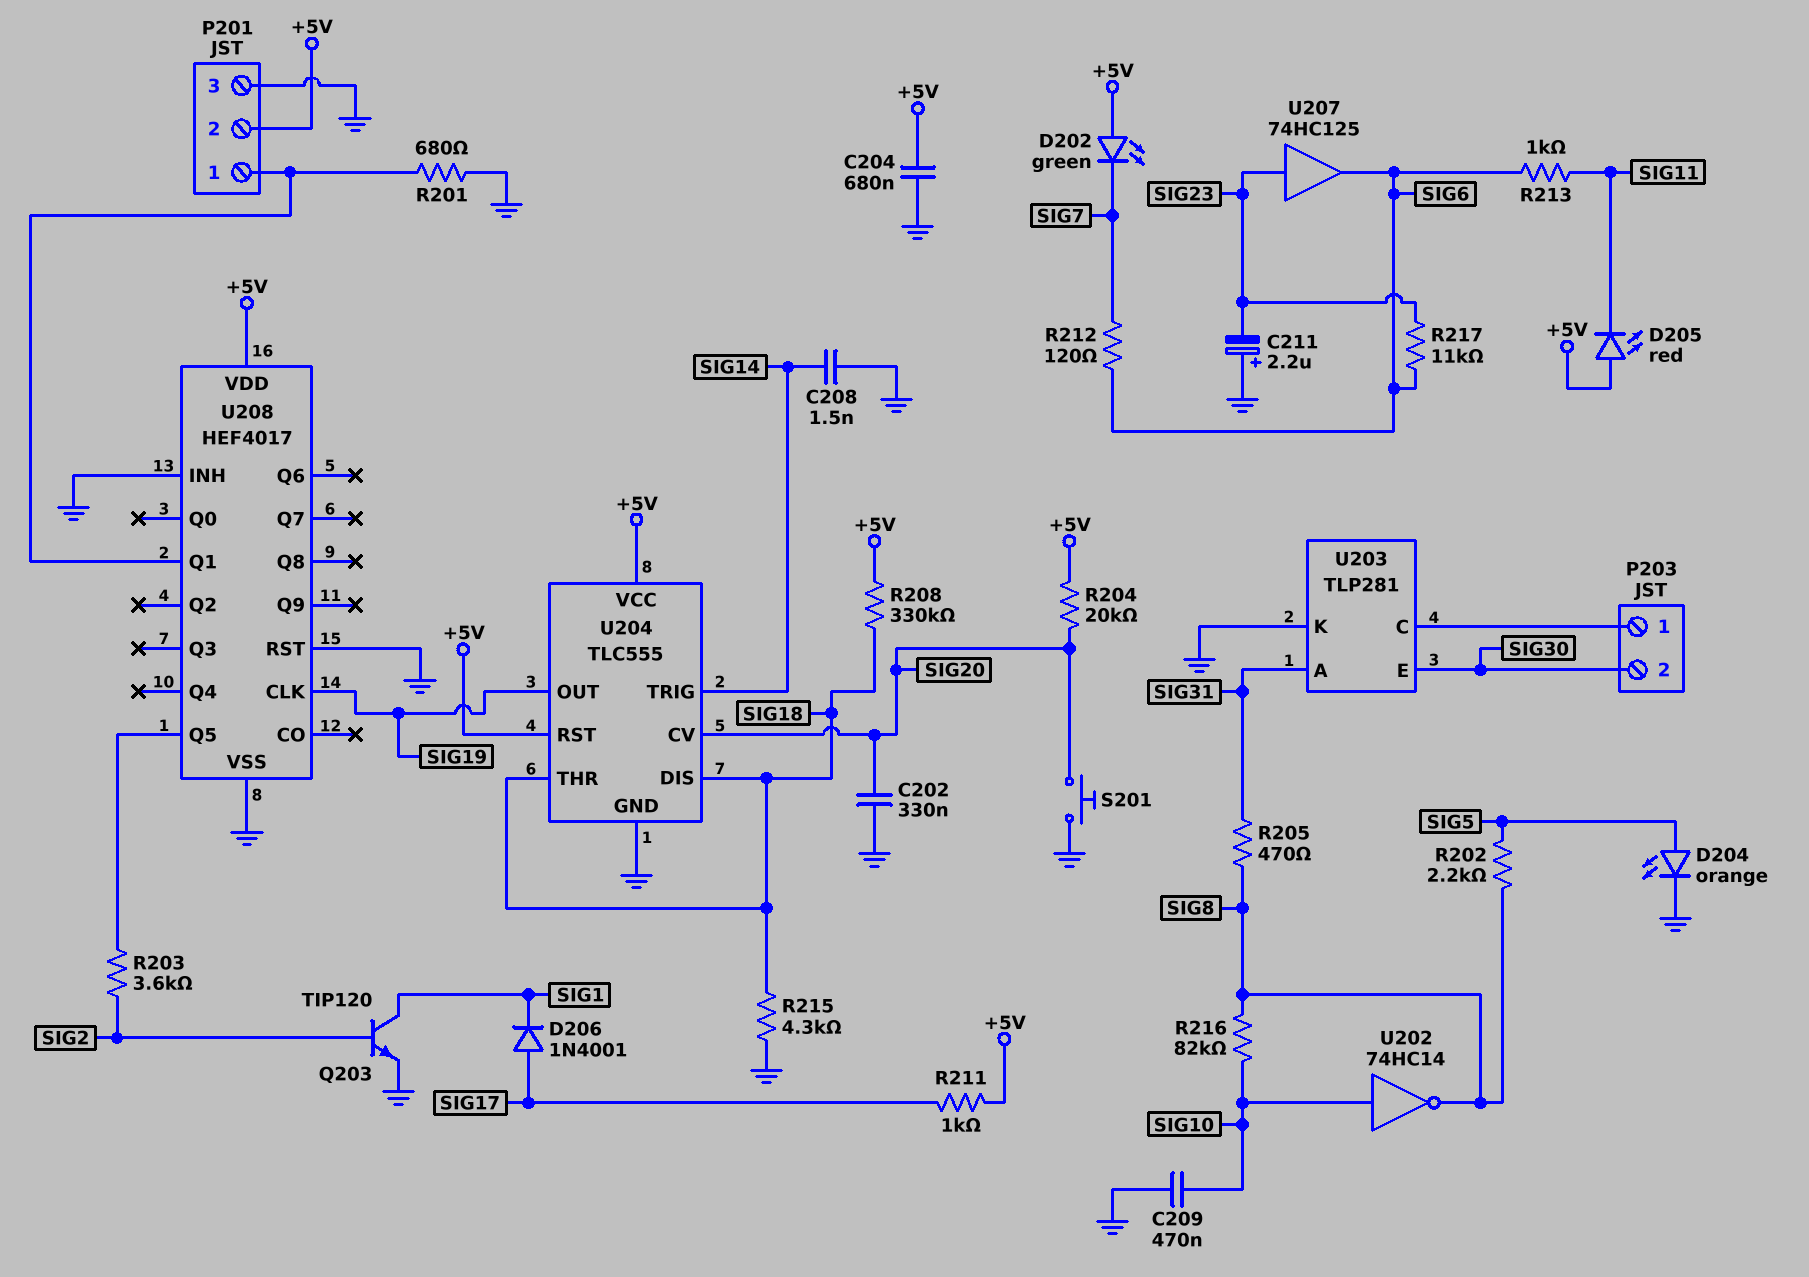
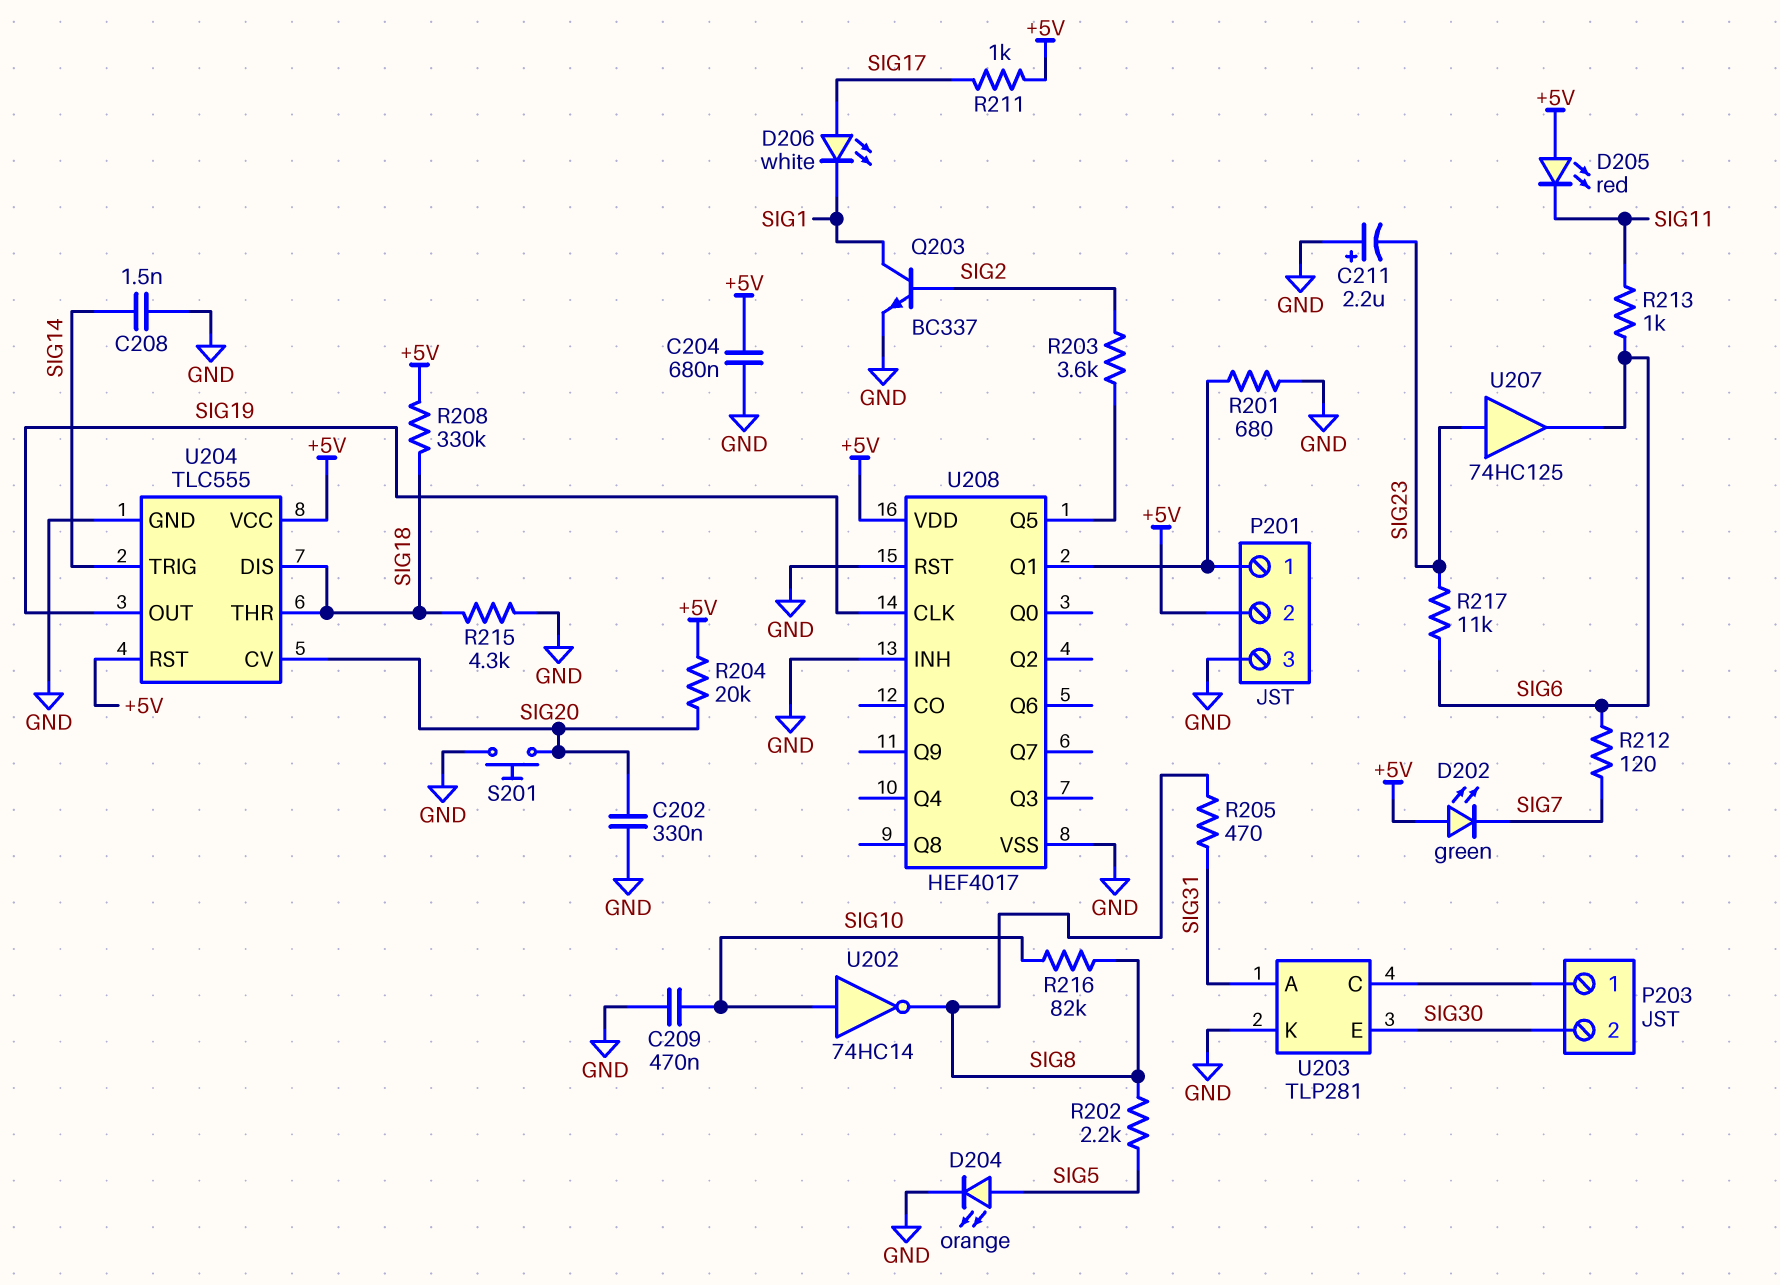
D206: diode 1N4001 (A SIG17, K SIG1) -> LED white (A SIG17, K SIG1)
Q203: NPN TIP120 (B SIG2, C SIG1, E GND) -> NPN BC337 (B SIG2, C SIG1, E GND)

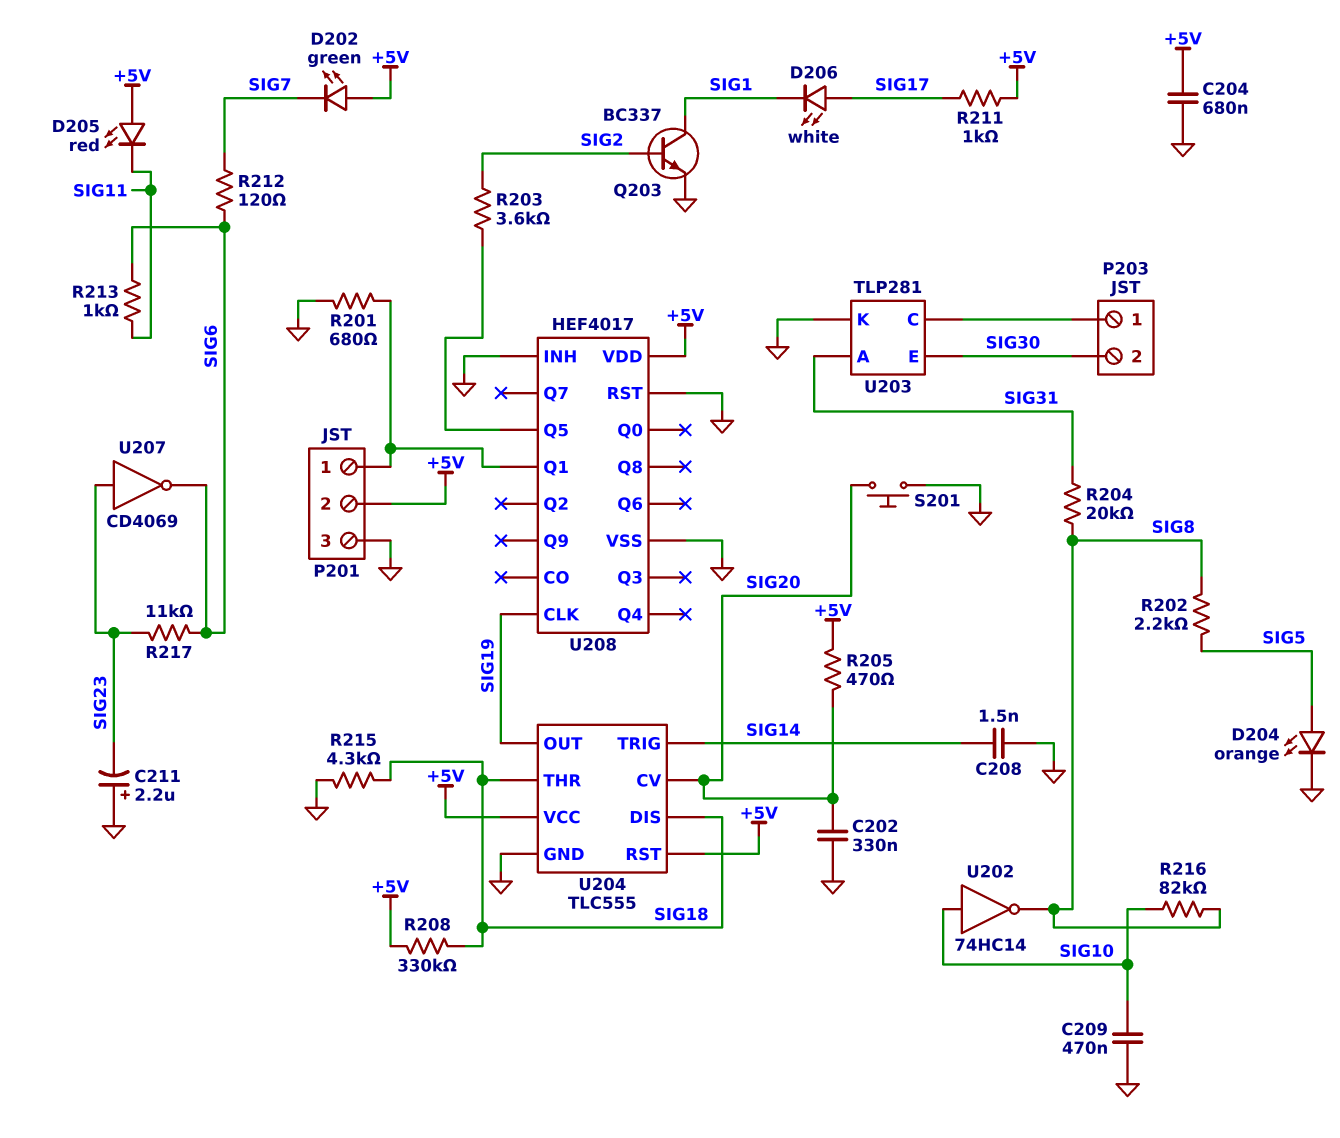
R204: 20k (+5V, SIG20) -> 20k (SIG8, SIG31)
R205: 470 (SIG8, SIG31) -> 470 (+5V, SIG20)
U207: buffer 74HC125 (in SIG23, out SIG6) -> NOT CD4069 (in SIG23, out SIG6)

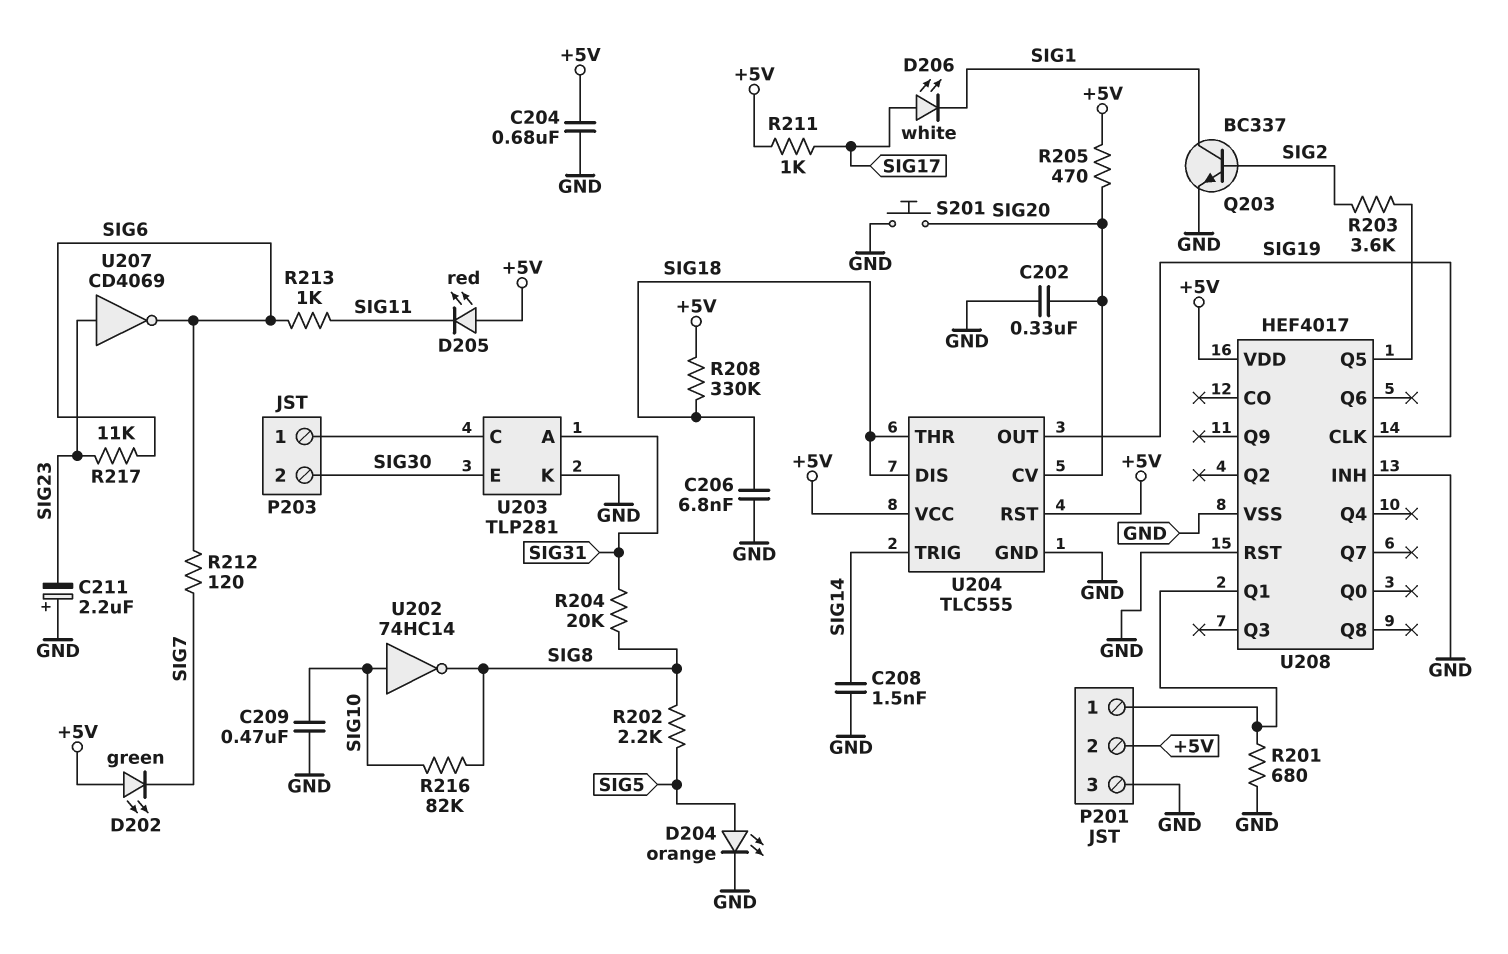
C206: none -> 6.8nF (GND, SIG18)
R215: 4.3k (GND, SIG18) -> none

